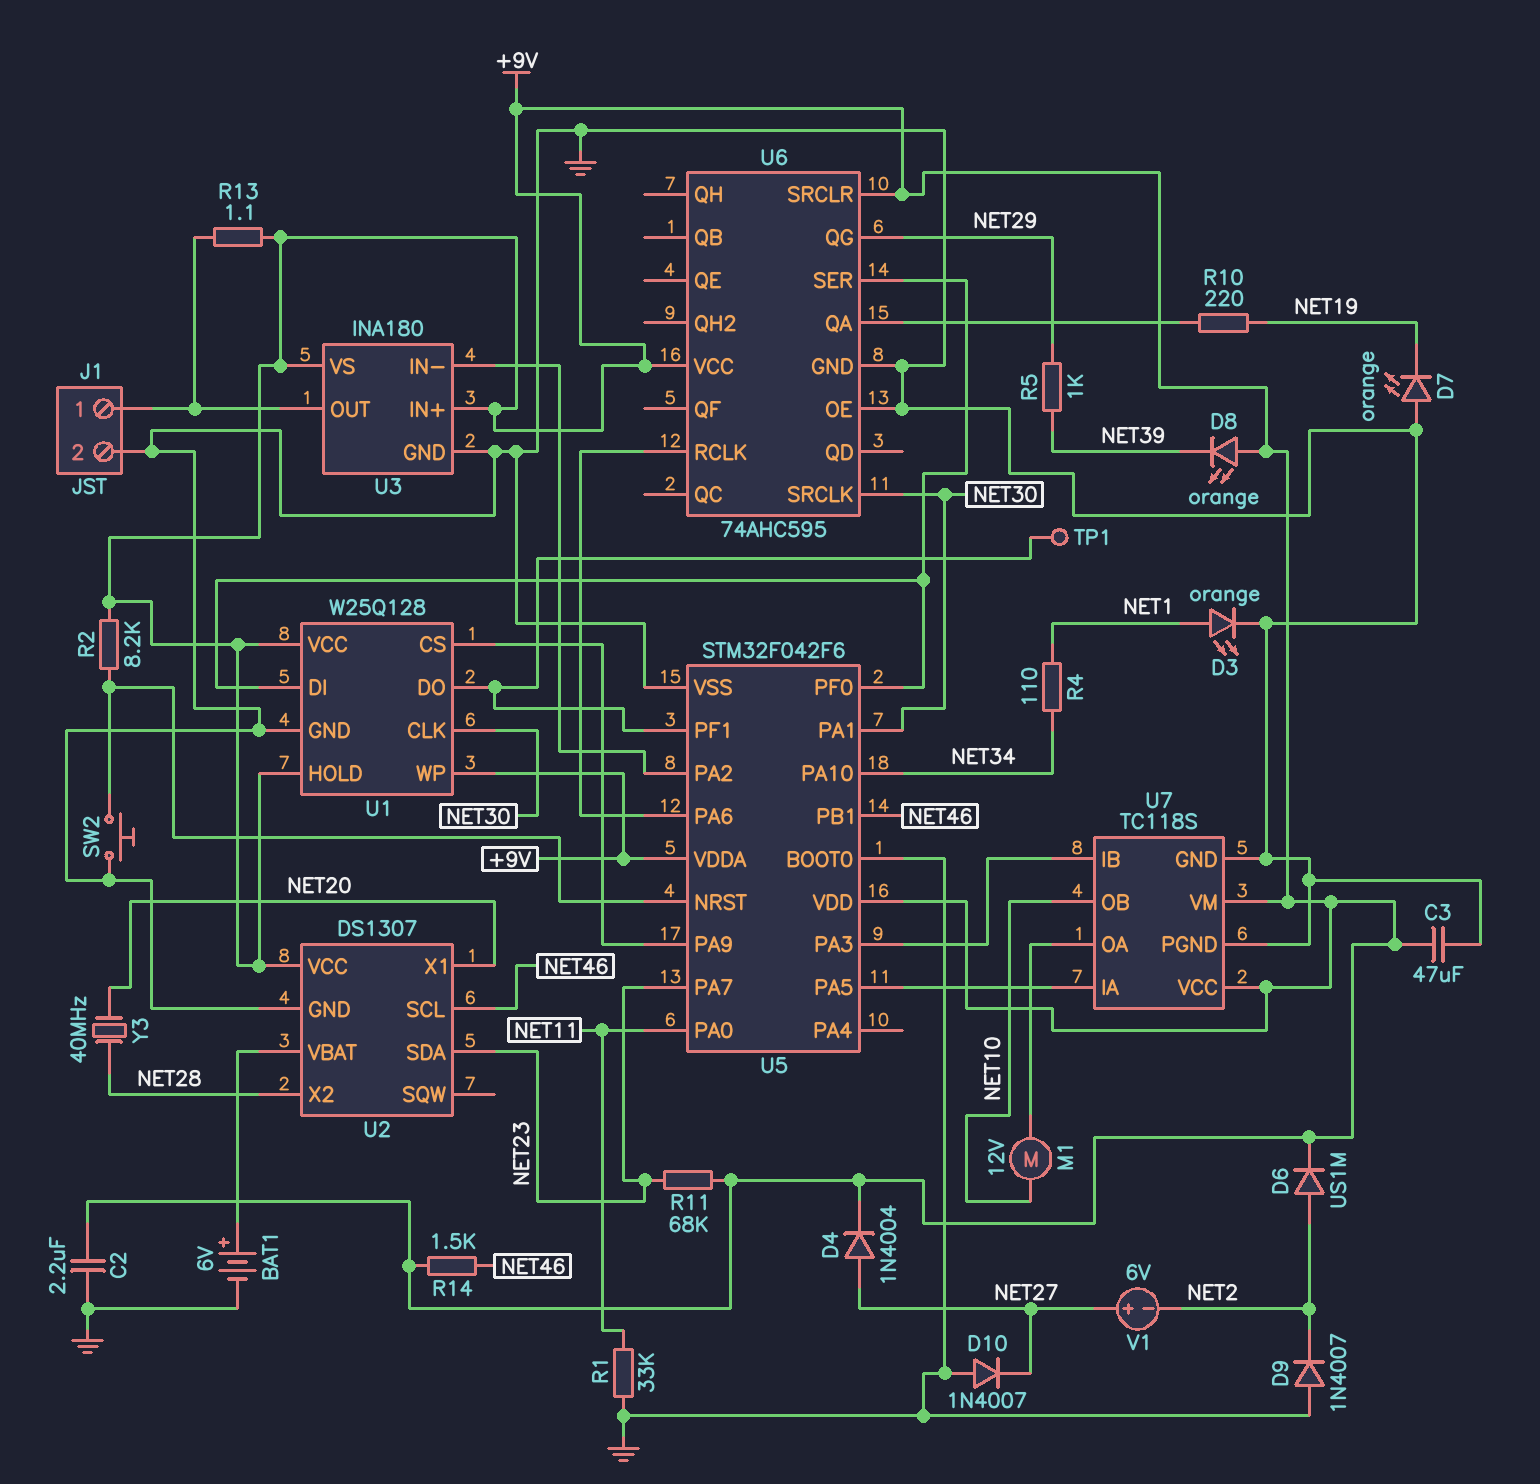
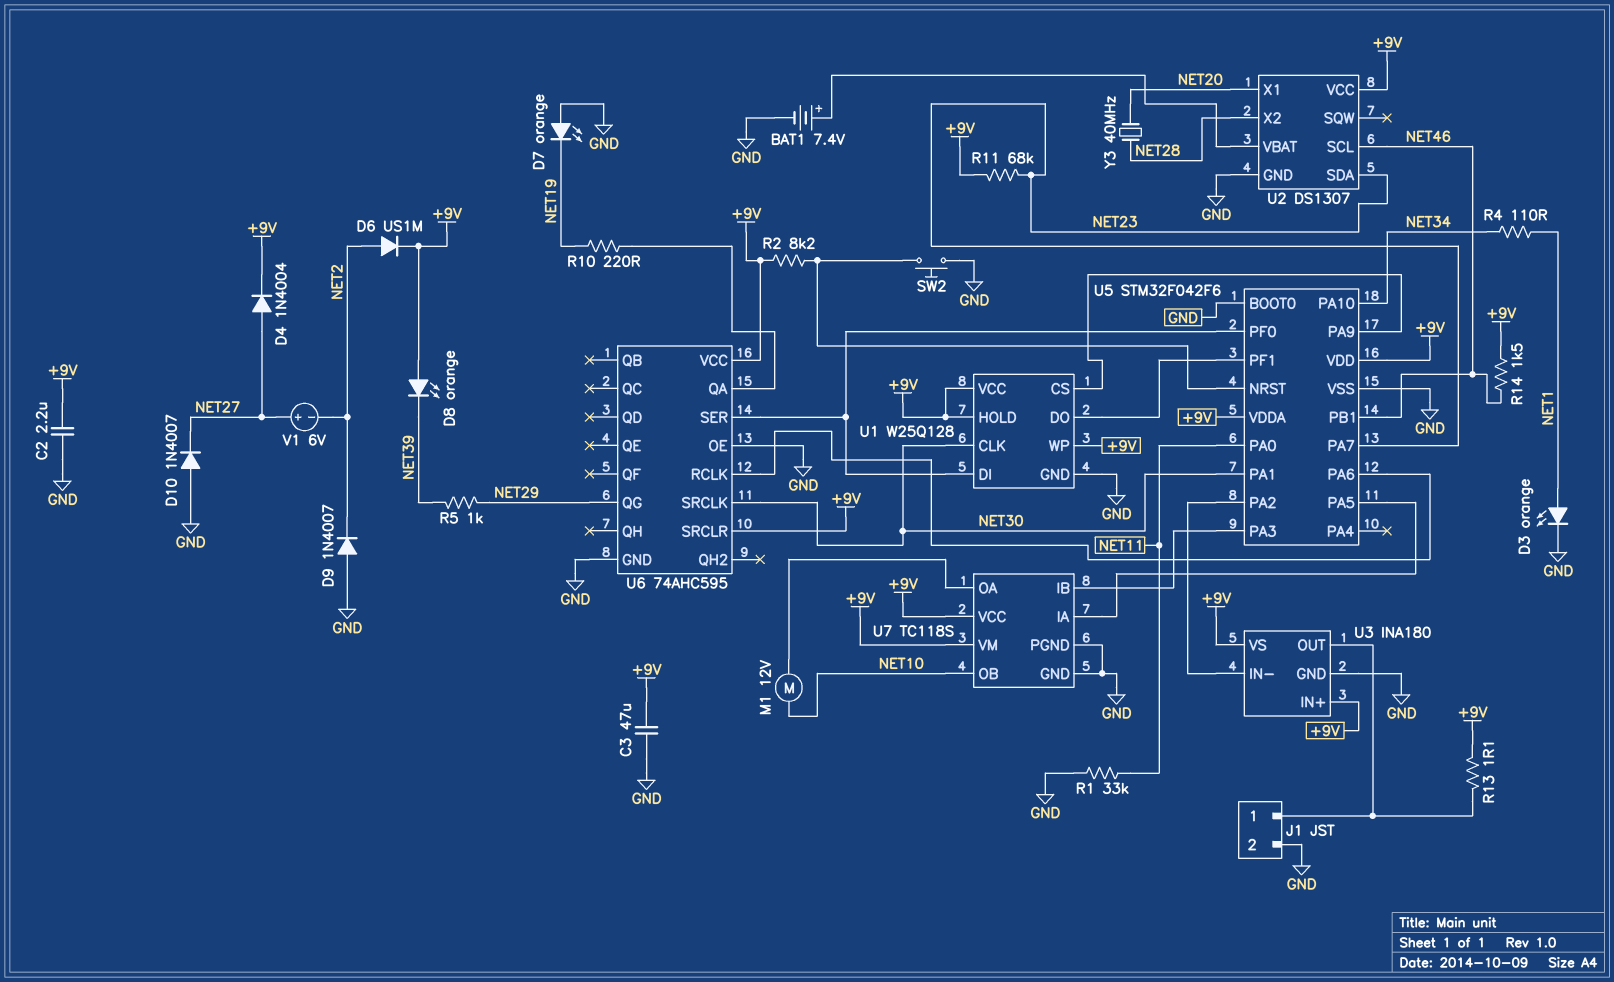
BAT1: 6V (plus U2/VBAT, minus GND) -> 7.4V (plus U2/VBAT, minus GND)
TP1: test point (U1/DO) -> none

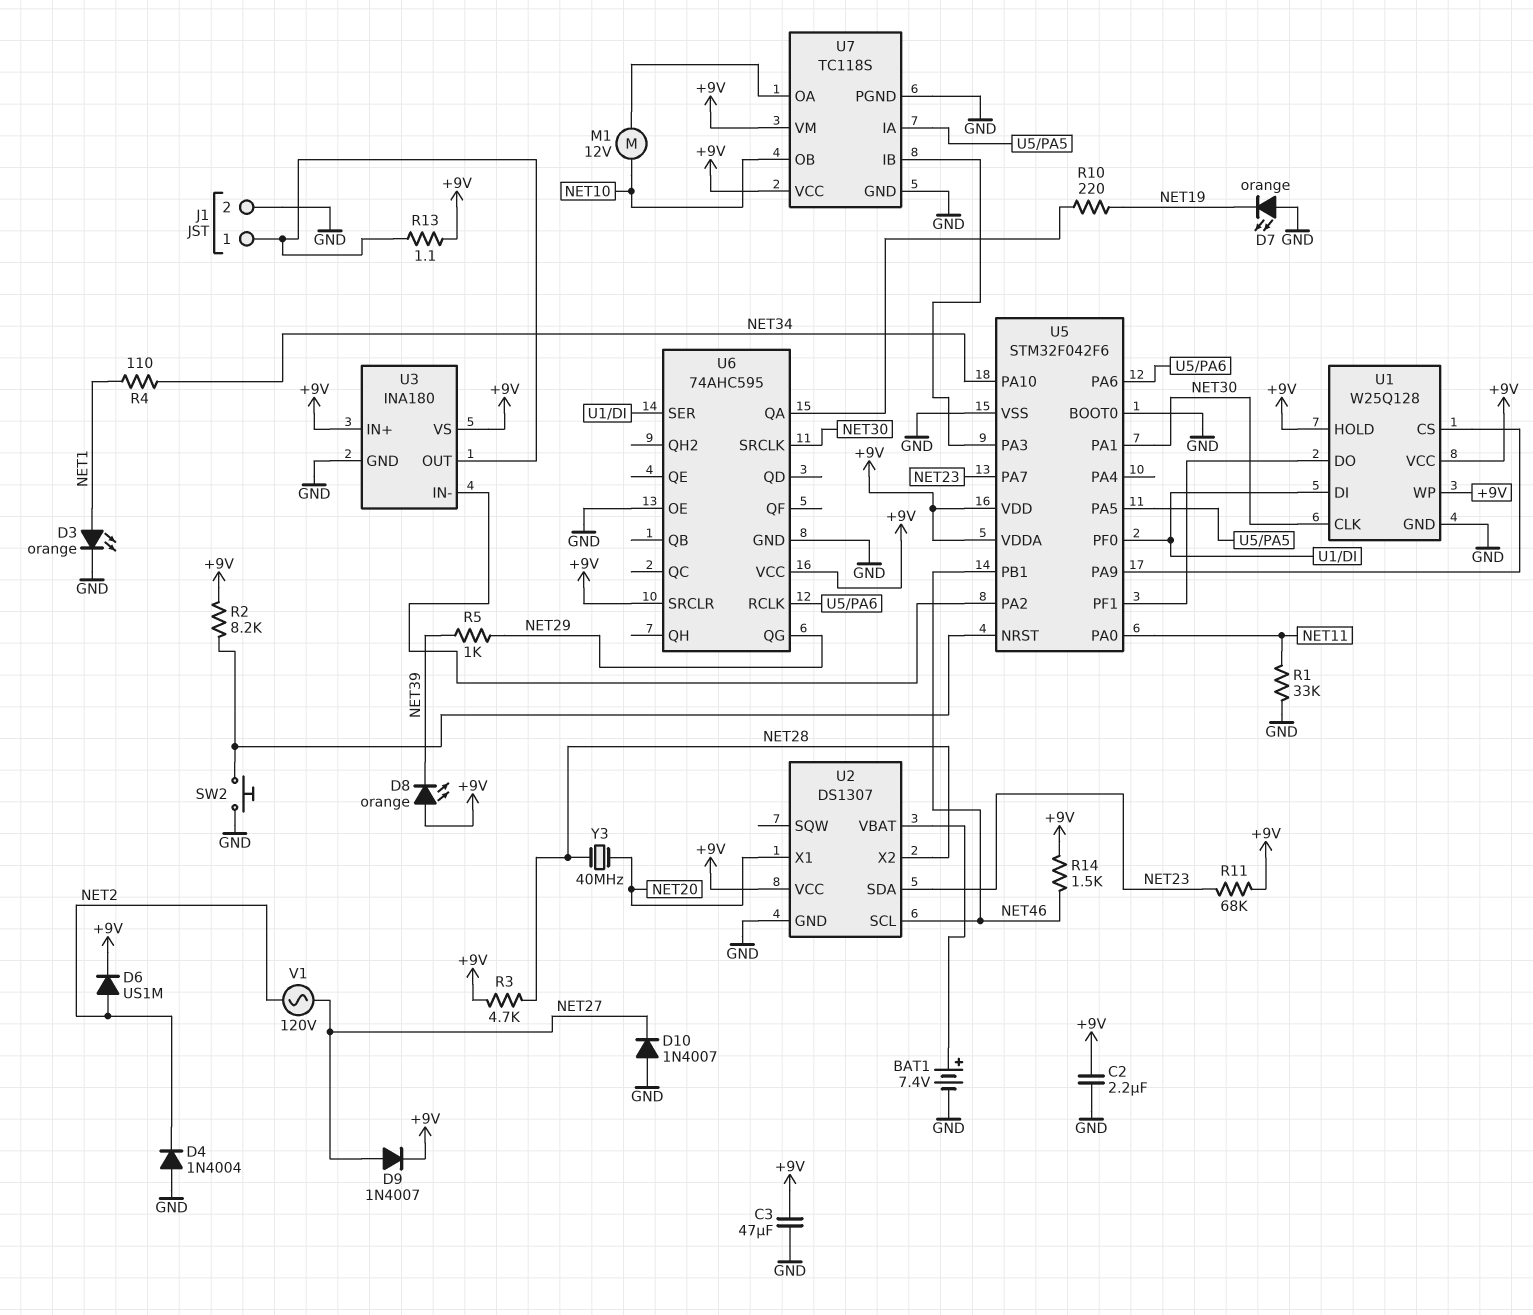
D4: diode 1N4004 (A NET27, K +9V) -> diode 1N4004 (A GND, K NET2)
D9: diode 1N4007 (A GND, K NET2) -> diode 1N4007 (A NET27, K +9V)
R3: none -> 4.7k (+9V, NET28)
V1: 6V (plus NET27, minus NET2) -> AC 120V (NET2, NET27)

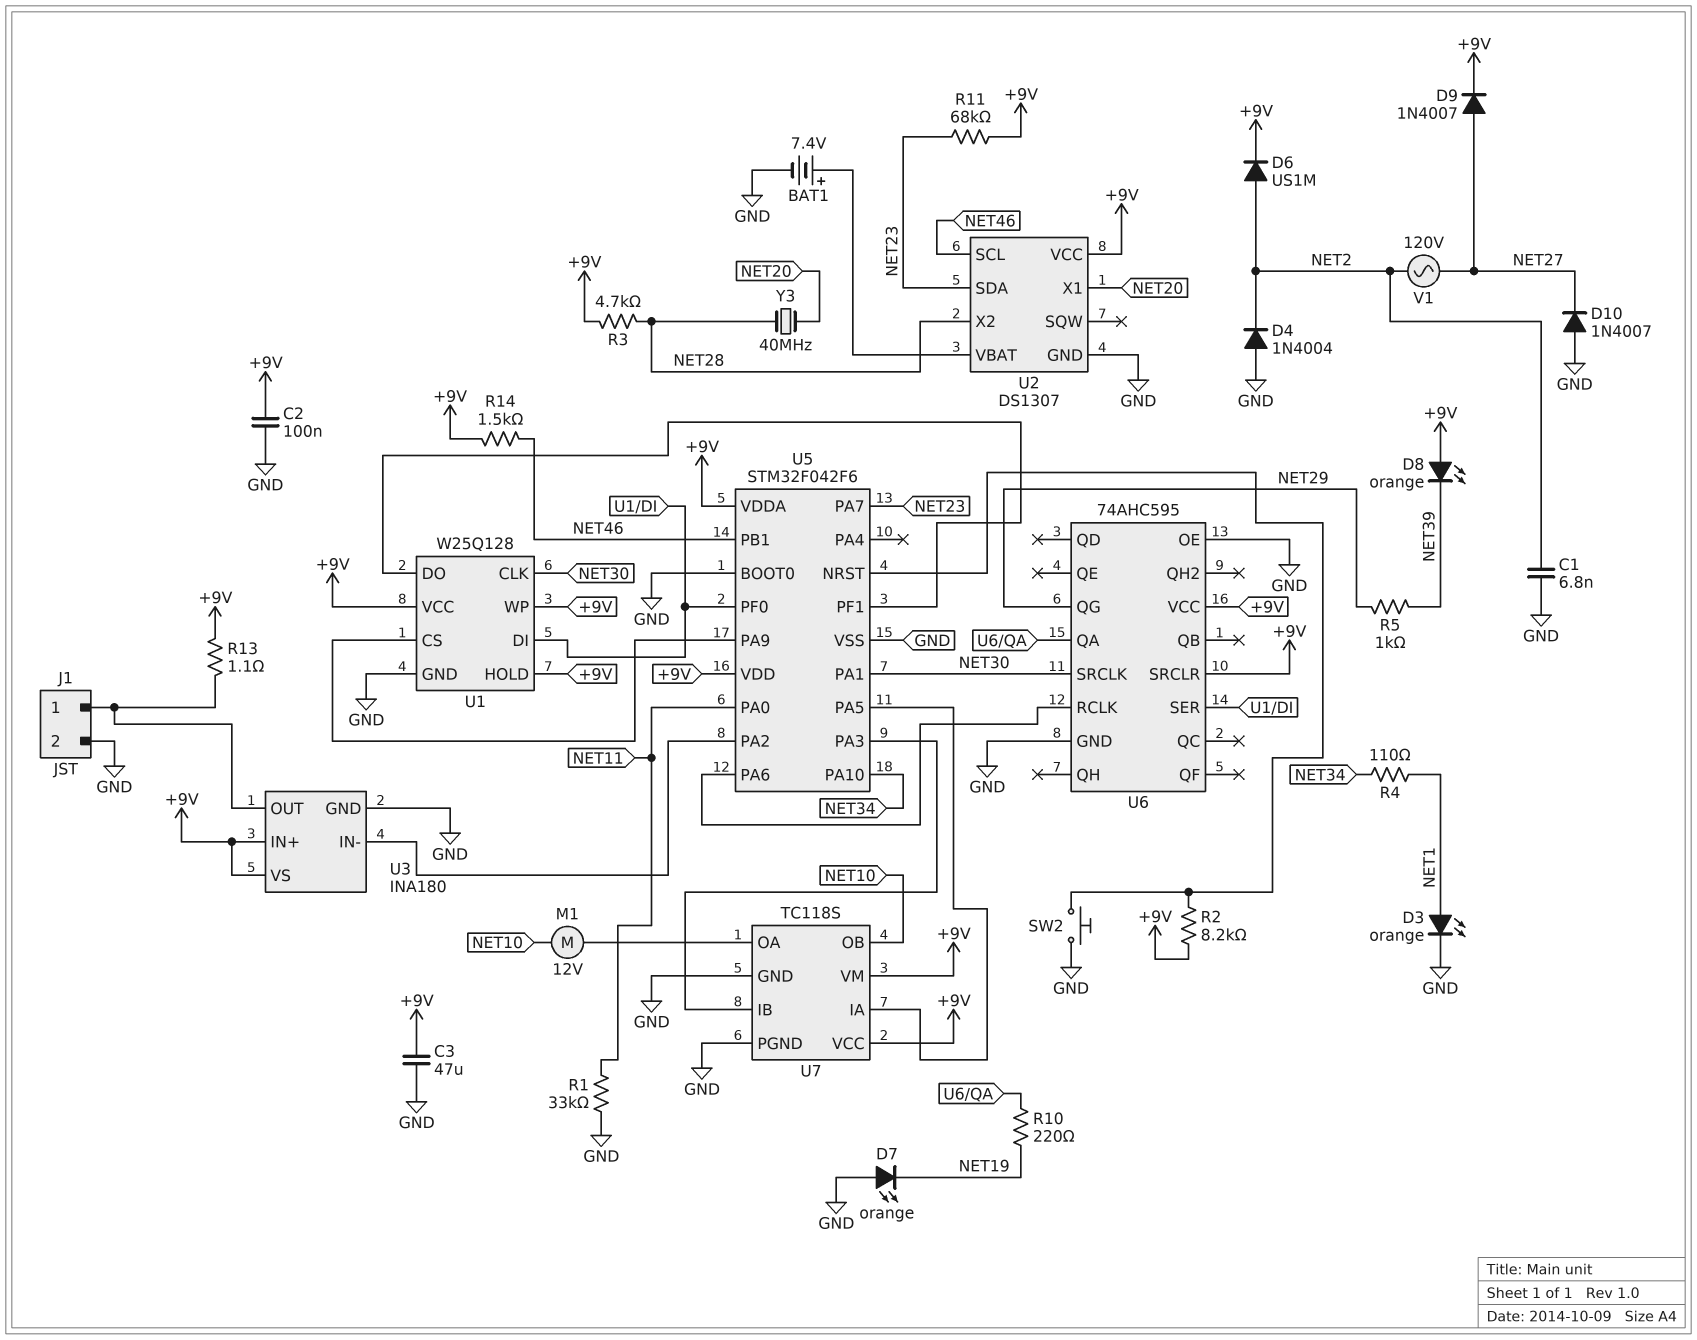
C1: none -> 6.8nF (GND, NET2)
C2: 2.2uF (+9V, GND) -> 100nF (+9V, GND)

